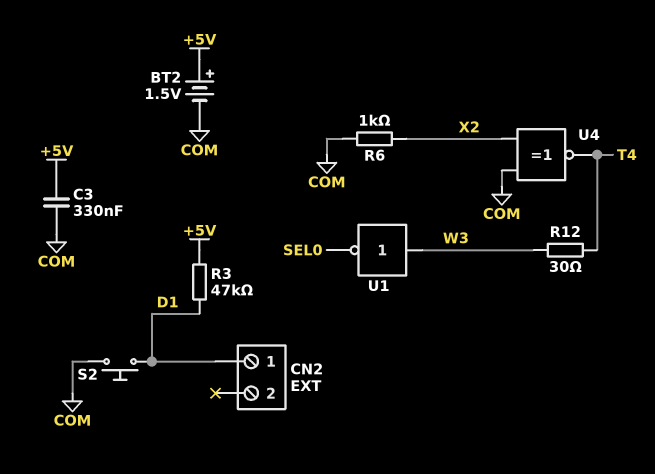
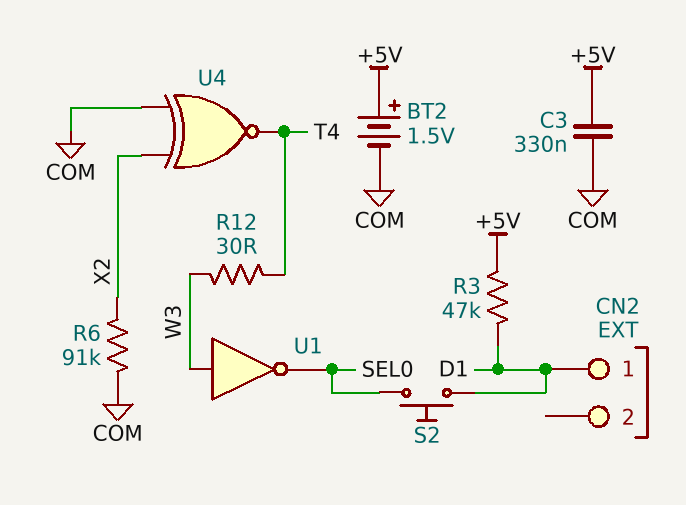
R6: 1k (COM, X2) -> 91k (COM, X2)
S2: button (COM, D1) -> button (D1, SEL0)

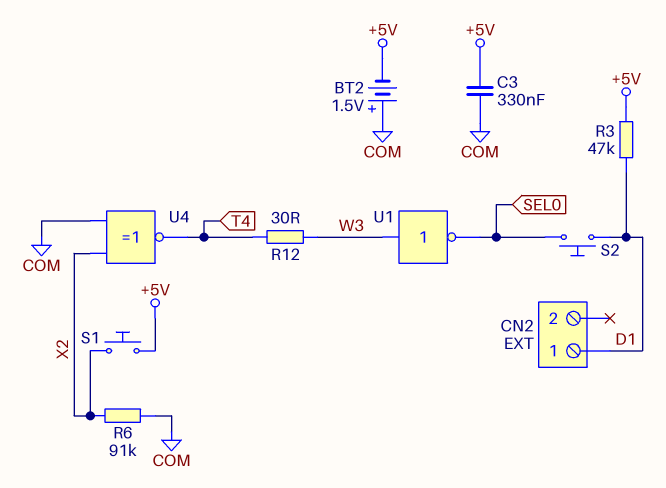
BT2: 1.5V (plus +5V, minus COM) -> 1.5V (plus COM, minus +5V)
S1: none -> button (+5V, X2)

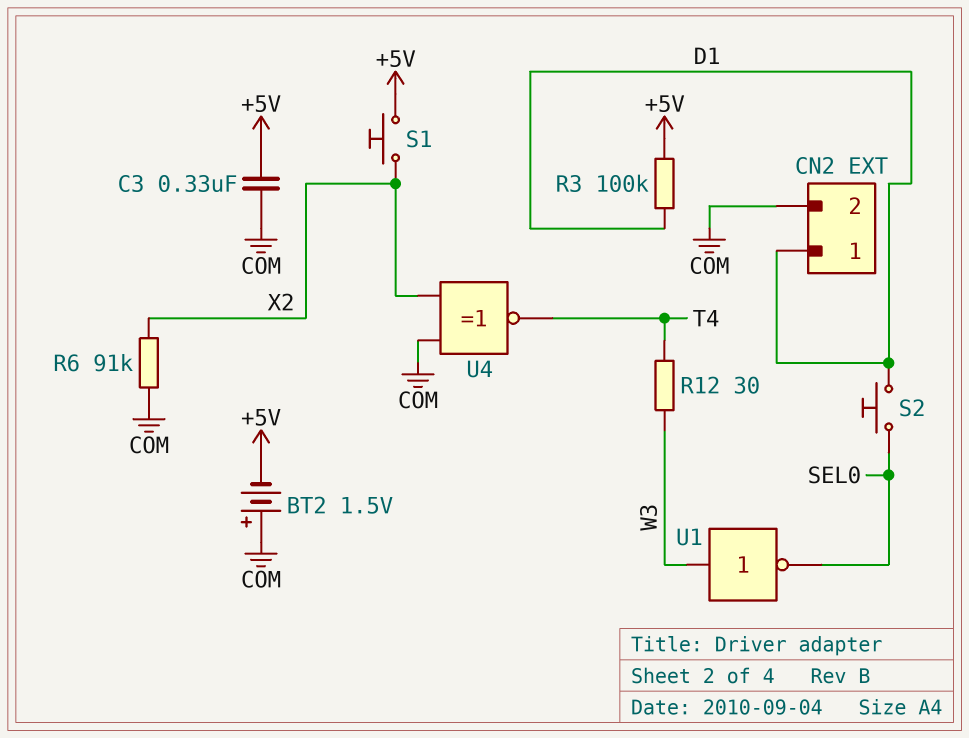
CN2 pin 2: none -> COM
R3: 47k (+5V, D1) -> 100k (+5V, D1)

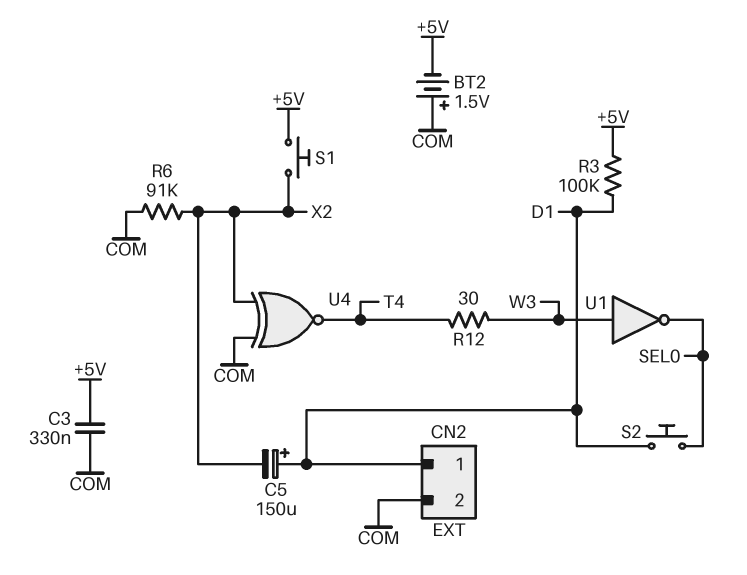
C5: none -> 150uF (plus D1, minus X2)

